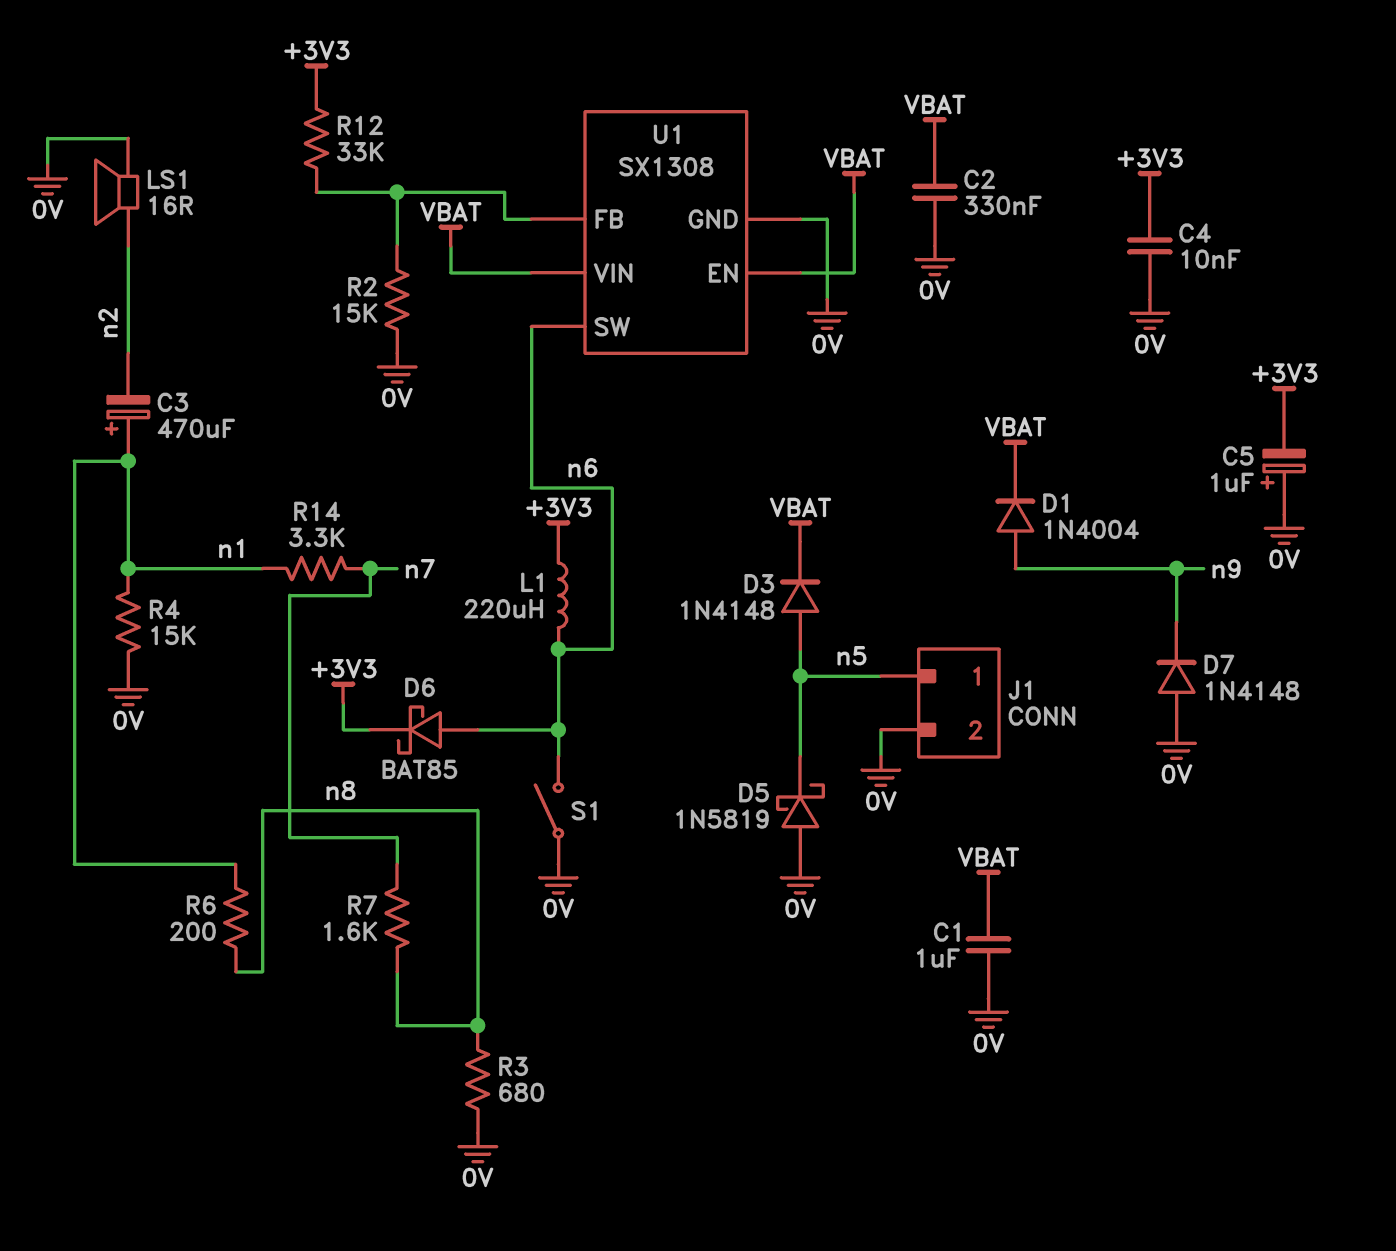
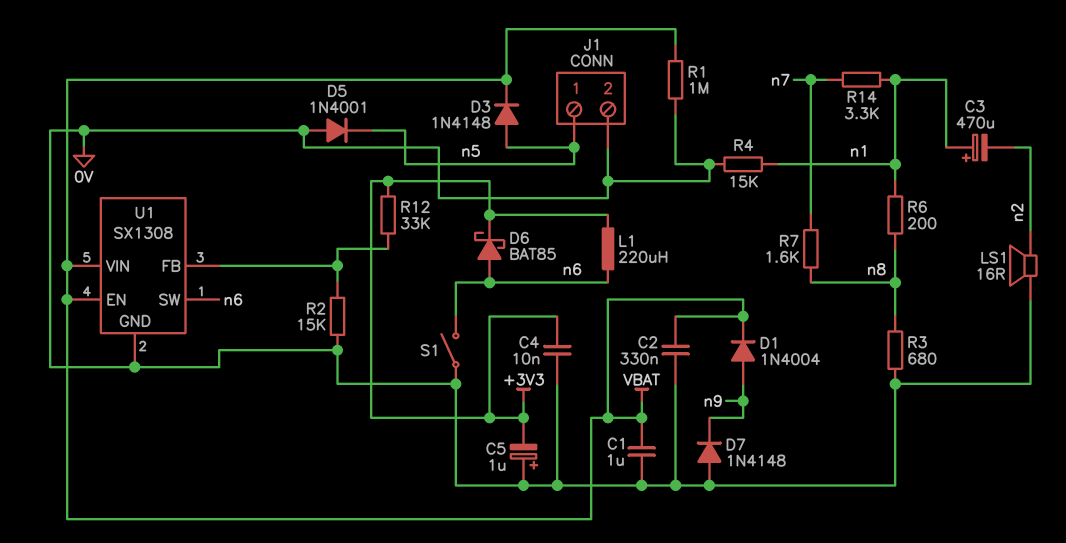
D5: schottky 1N5819 (A 0V, K n5) -> diode 1N4001 (A 0V, K n5)
R1: none -> 1M (0V, VBAT)

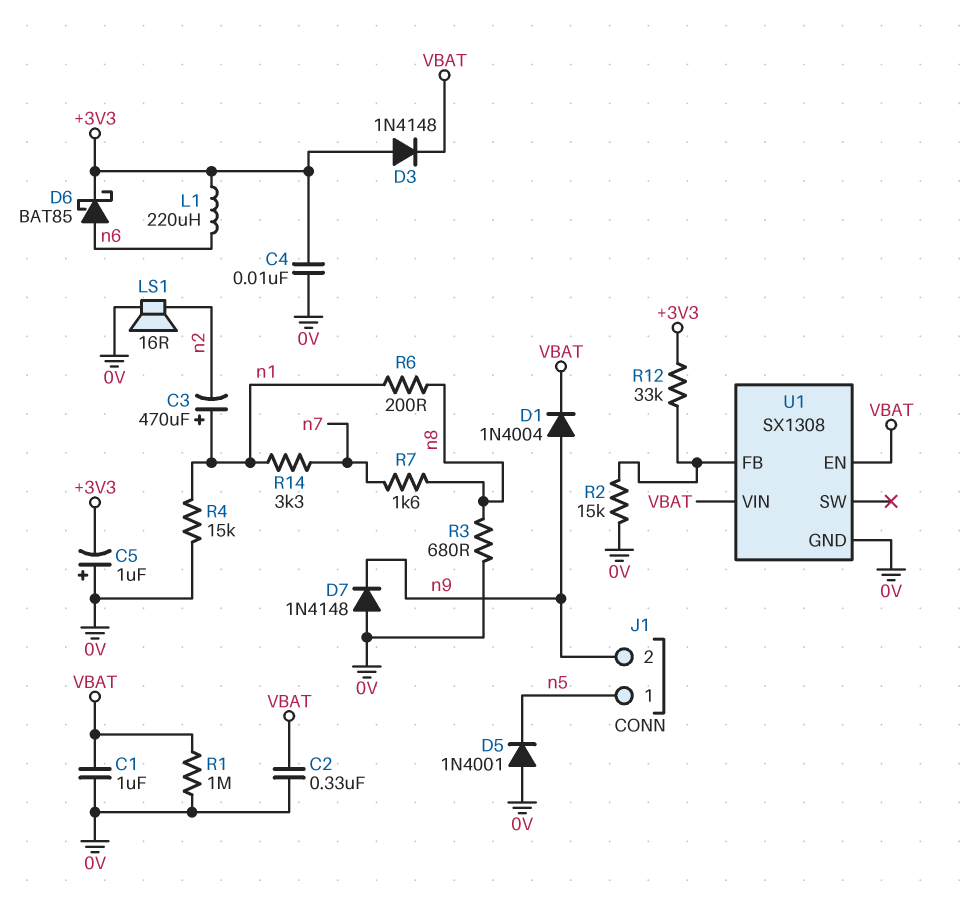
D3: diode 1N4148 (A n5, K VBAT) -> diode 1N4148 (A +3V3, K VBAT)
J1 pin 2: 0V -> n9
S1: switch (0V, n6) -> none
U1 pin SW: n6 -> none

